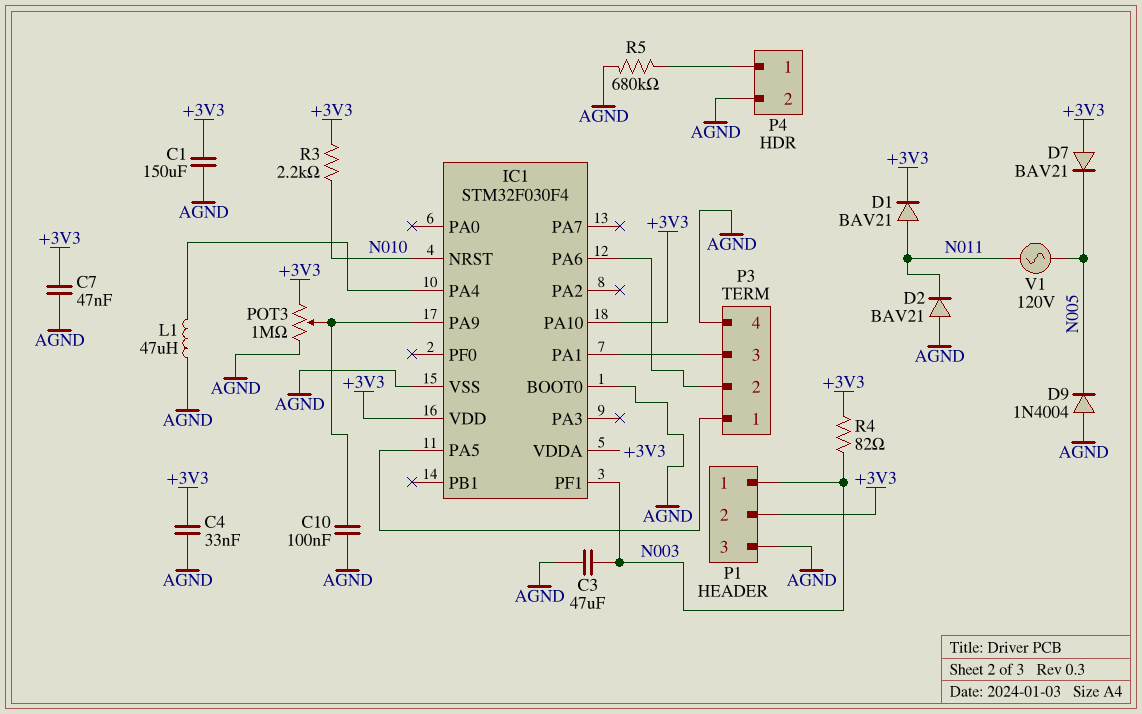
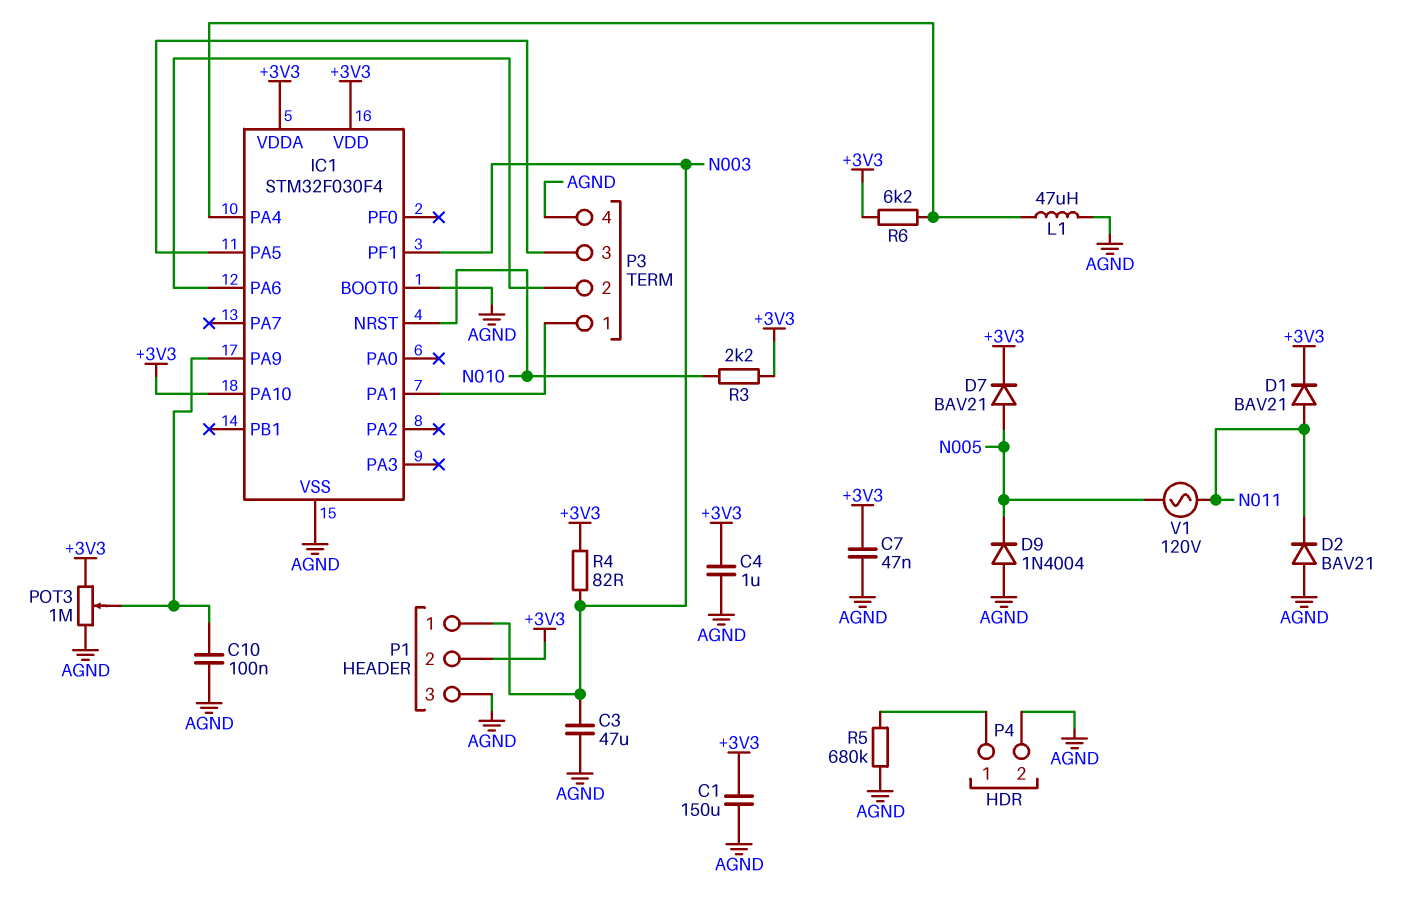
C4: 33nF (+3V3, AGND) -> 1uF (+3V3, AGND)
D7: diode BAV21 (A +3V3, K N005) -> diode BAV21 (A N005, K +3V3)
P3 pin 1: IC1/PA5 -> IC1/PA1
P3 pin 3: IC1/PA1 -> IC1/PA5
R6: none -> 6.2k (+3V3, IC1/PA4)

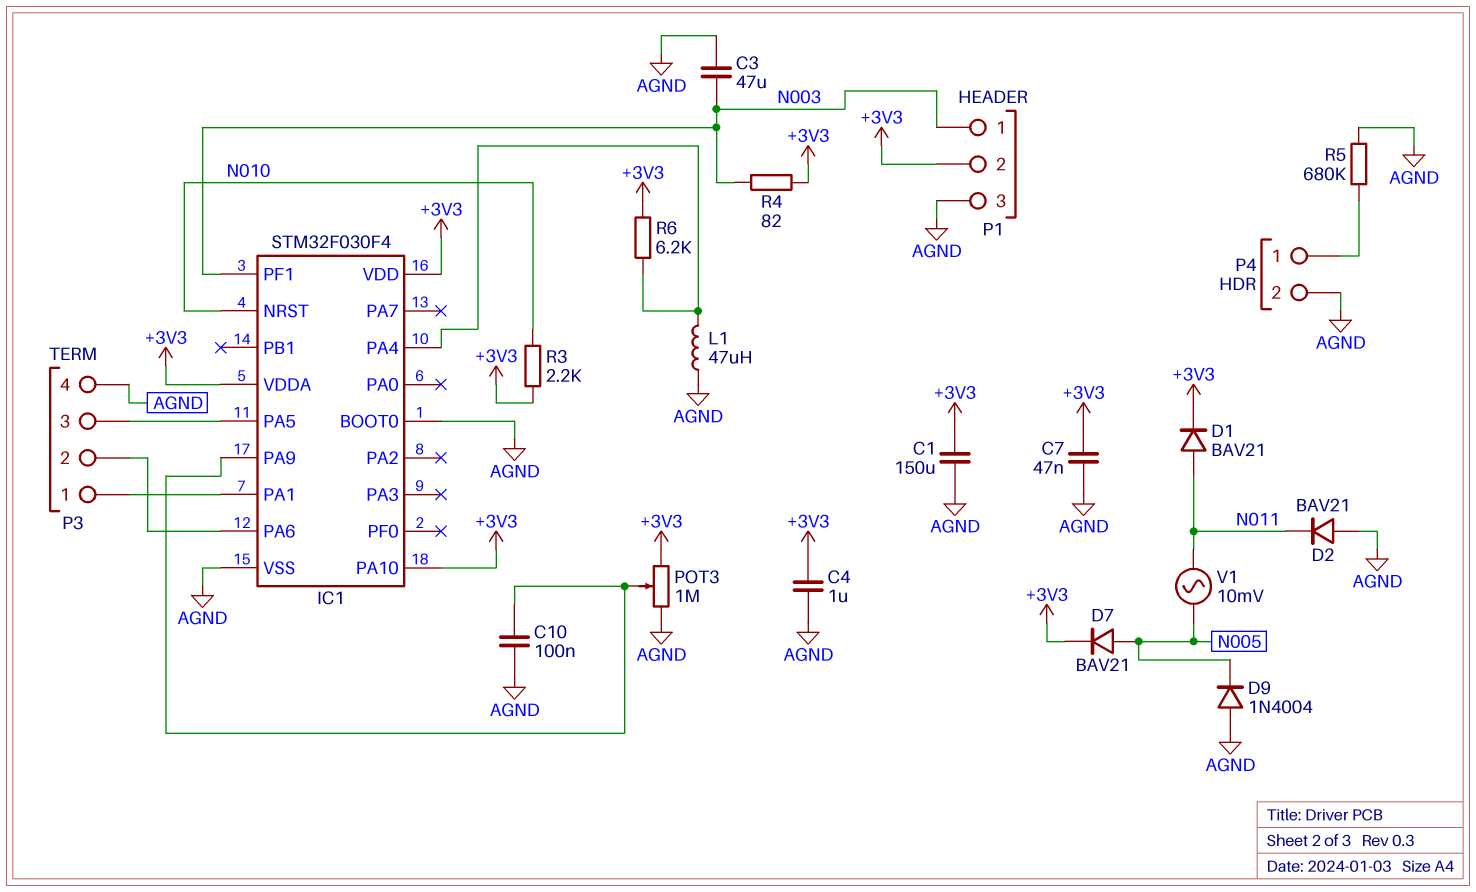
V1: AC 120V (N005, N011) -> AC 10mV (N005, N011)

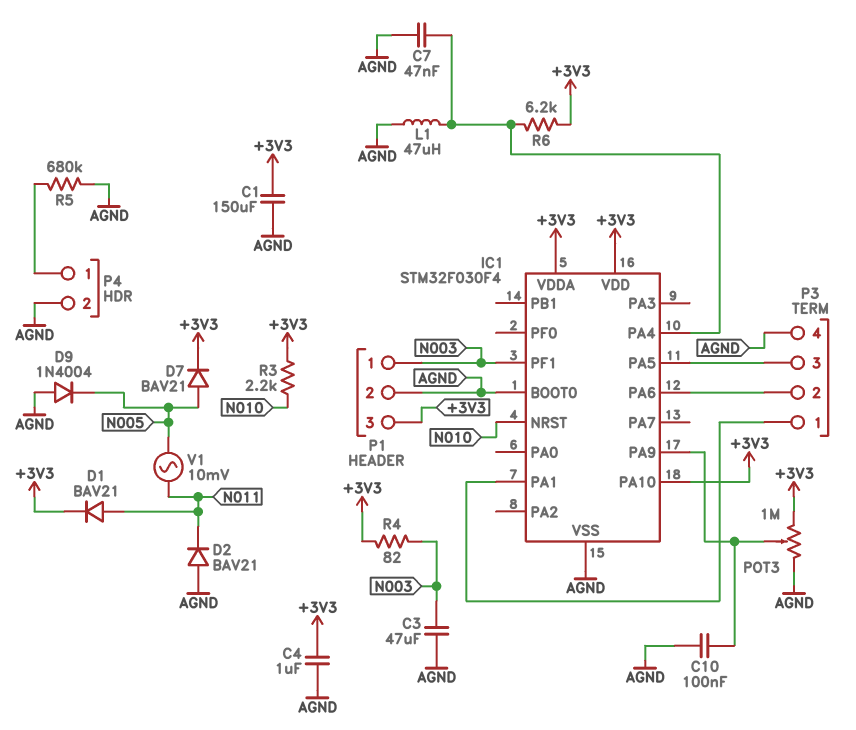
C7: 47nF (+3V3, AGND) -> 47nF (AGND, IC1/PA4)
P1 pin 2: +3V3 -> AGND
P1 pin 3: AGND -> +3V3

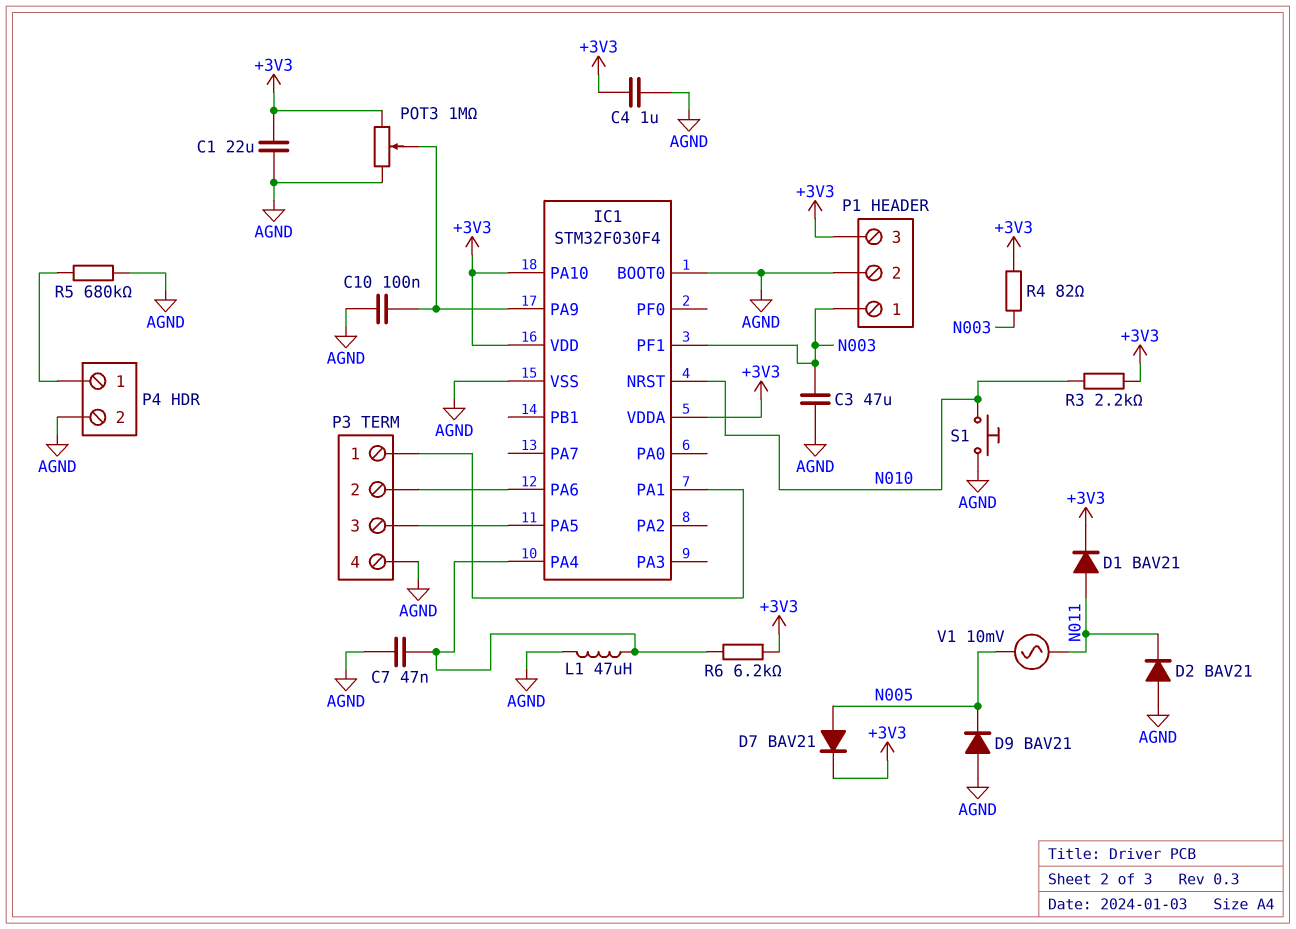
C1: 150uF (+3V3, AGND) -> 22uF (+3V3, AGND)
D9: diode 1N4004 (A AGND, K N005) -> diode BAV21 (A AGND, K N005)
S1: none -> button (AGND, N010)

